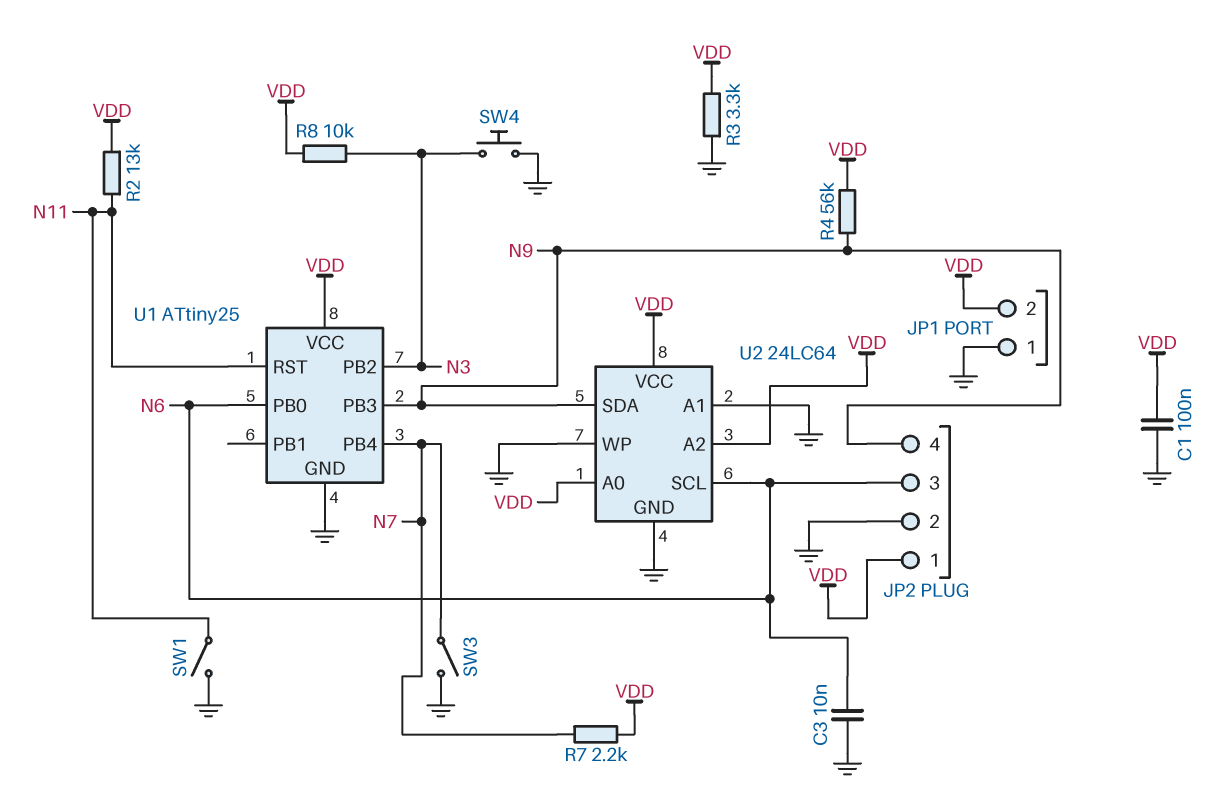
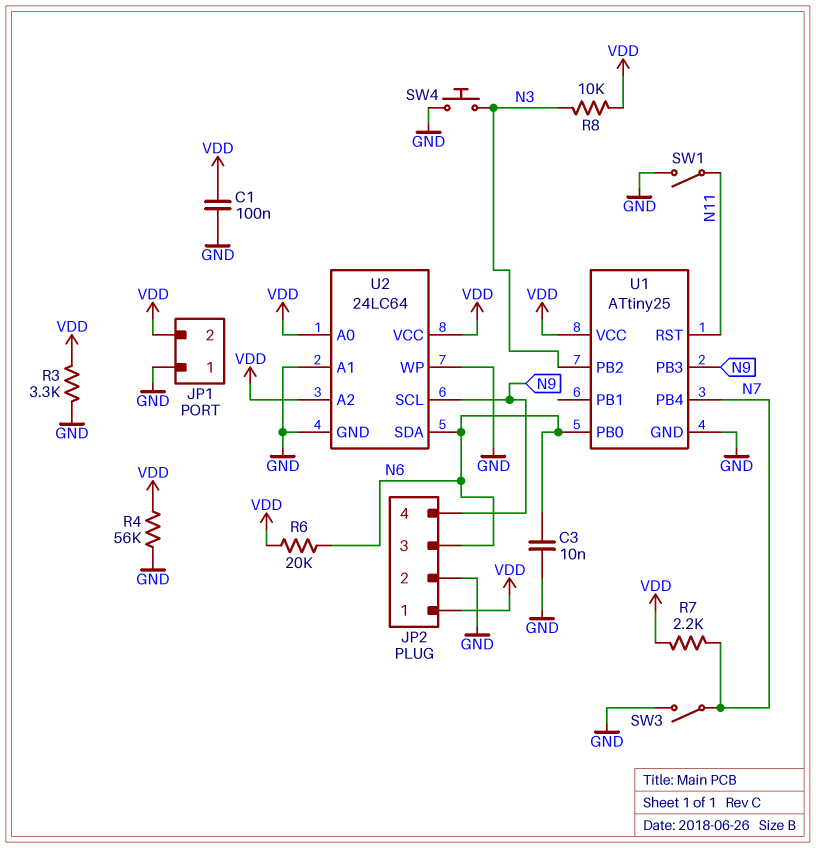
R2: 13k (N11, VDD) -> none
R4: 56k (N9, VDD) -> 56k (GND, VDD)
R6: none -> 20k (N6, VDD)
U2 pin SCL: N6 -> N9
U2 pin SDA: N9 -> N6

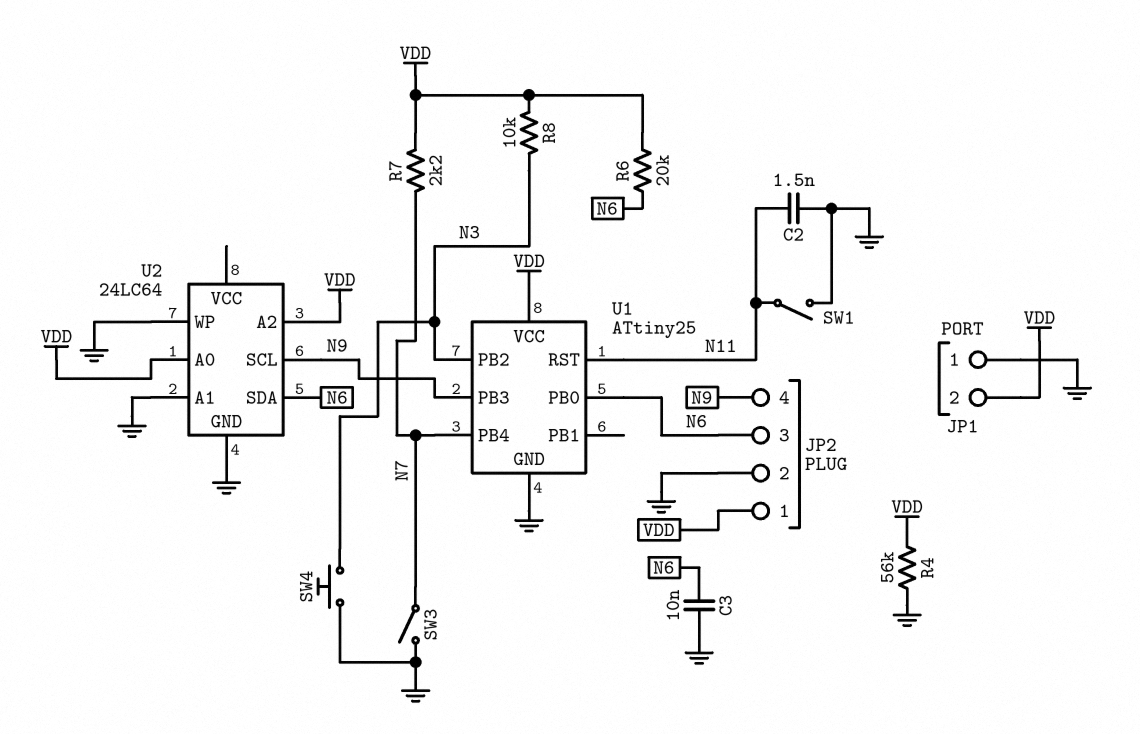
C1: 100nF (GND, VDD) -> none
C2: none -> 1.5nF (GND, N11)
R3: 3.3k (GND, VDD) -> none
U2 pin VCC: VDD -> none

